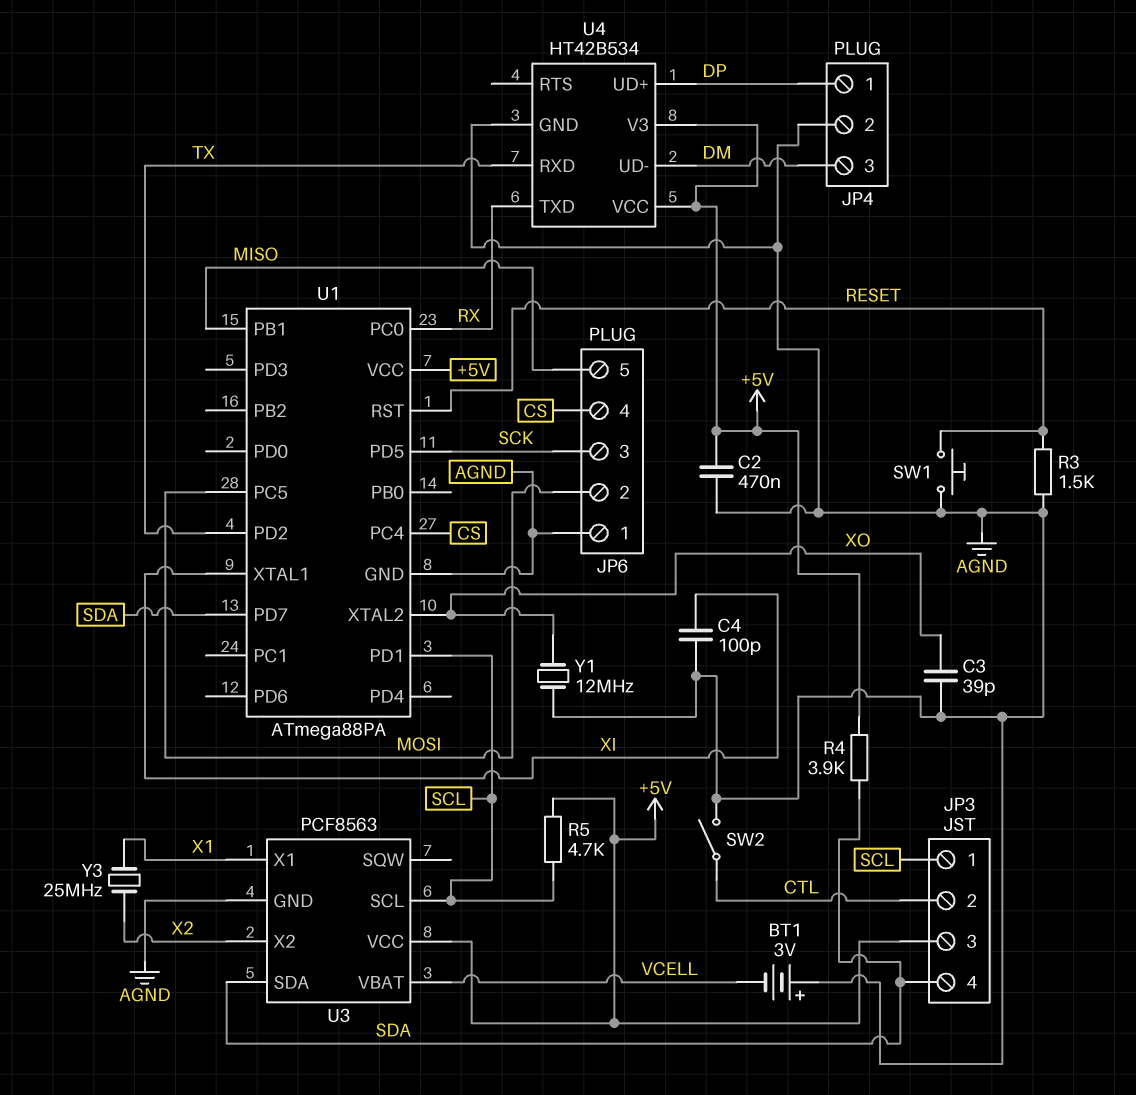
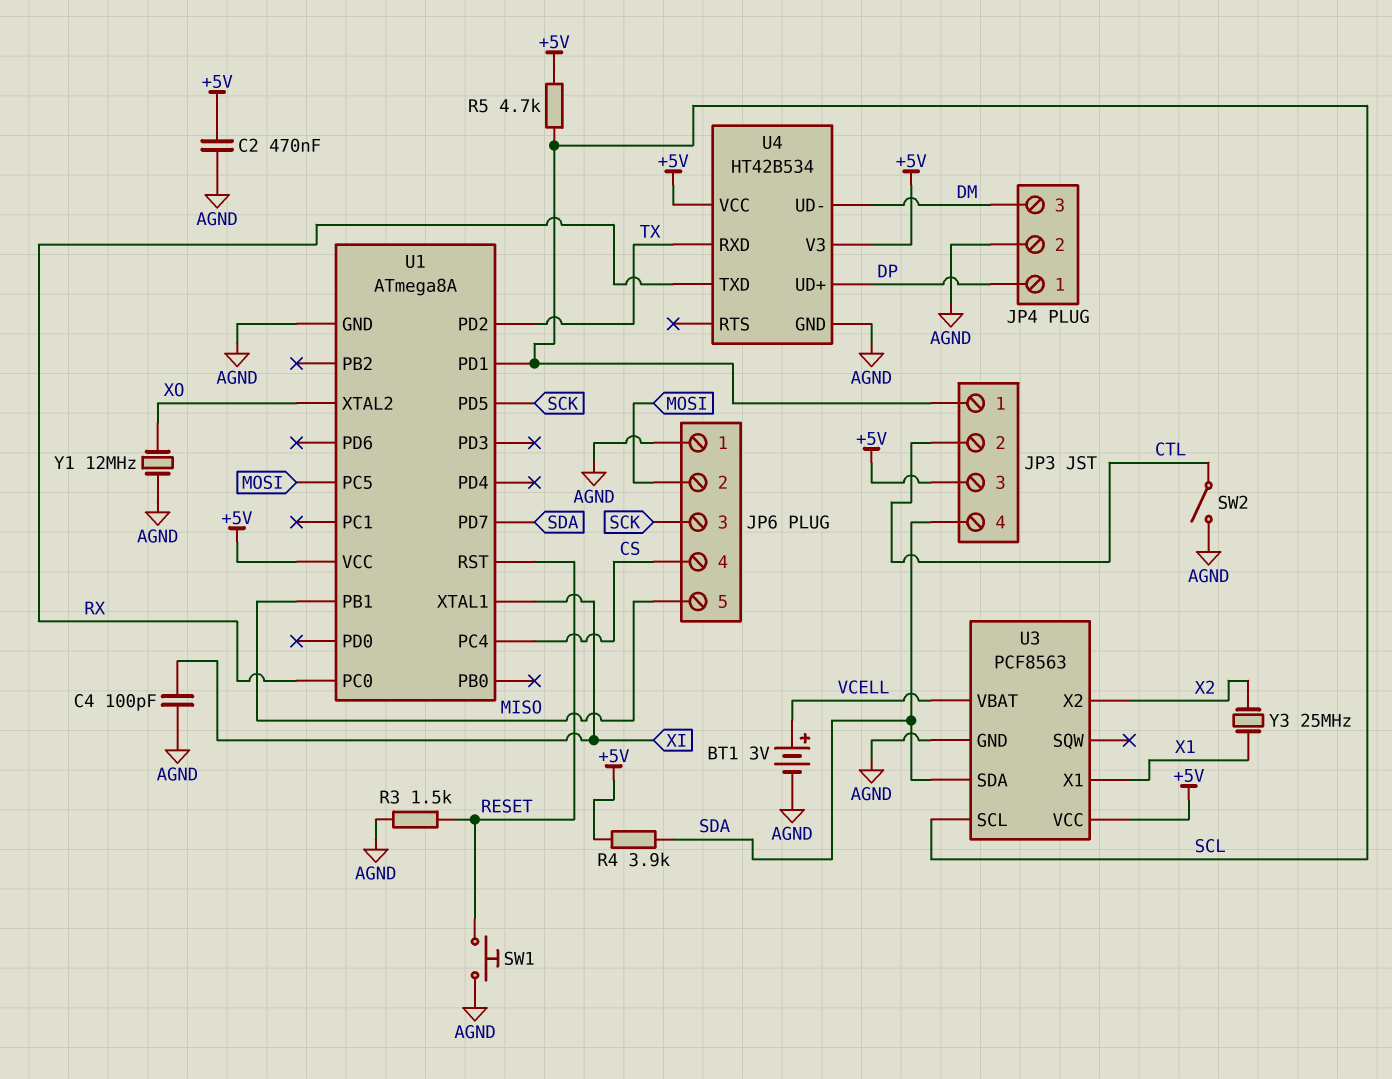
BT1: 3V (plus AGND, minus VCELL) -> 3V (plus VCELL, minus AGND)
C3: 39pF (AGND, XO) -> none
U1: ATmega88PA -> ATmega8A

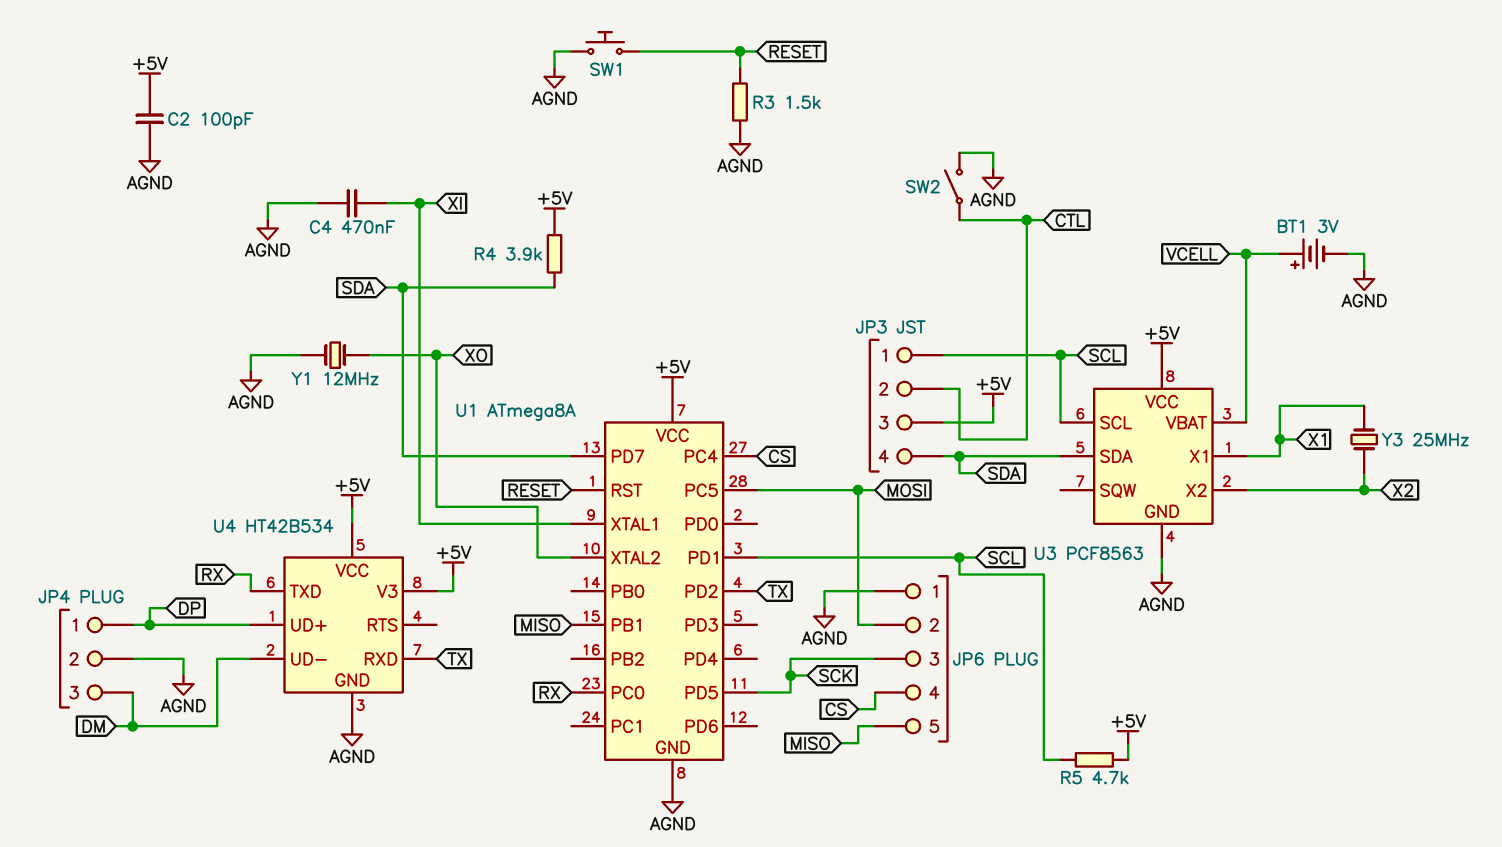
C2: 470nF (+5V, AGND) -> 100pF (+5V, AGND)
C4: 100pF (AGND, XI) -> 470nF (AGND, XI)

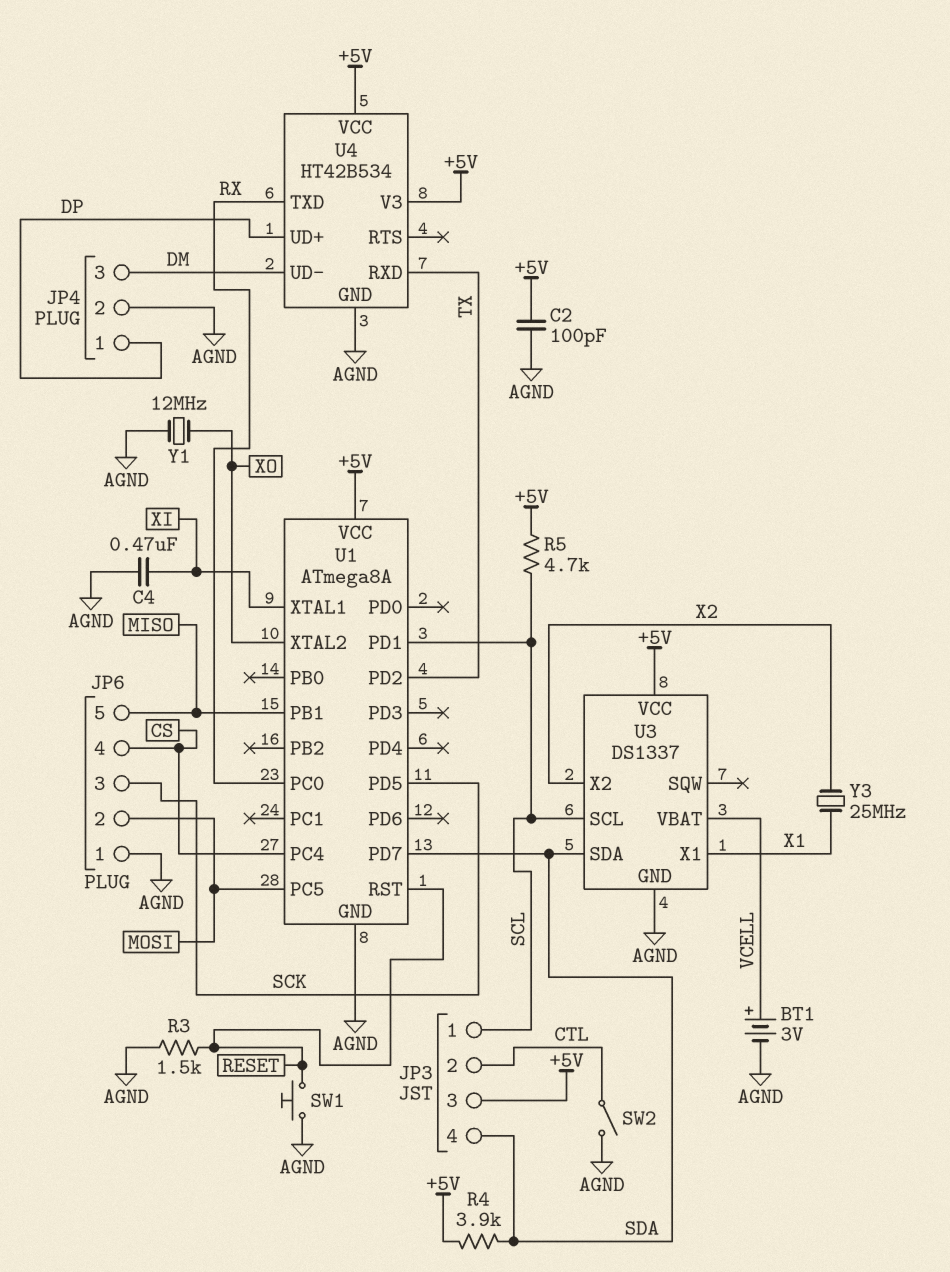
U3: PCF8563 -> DS1337

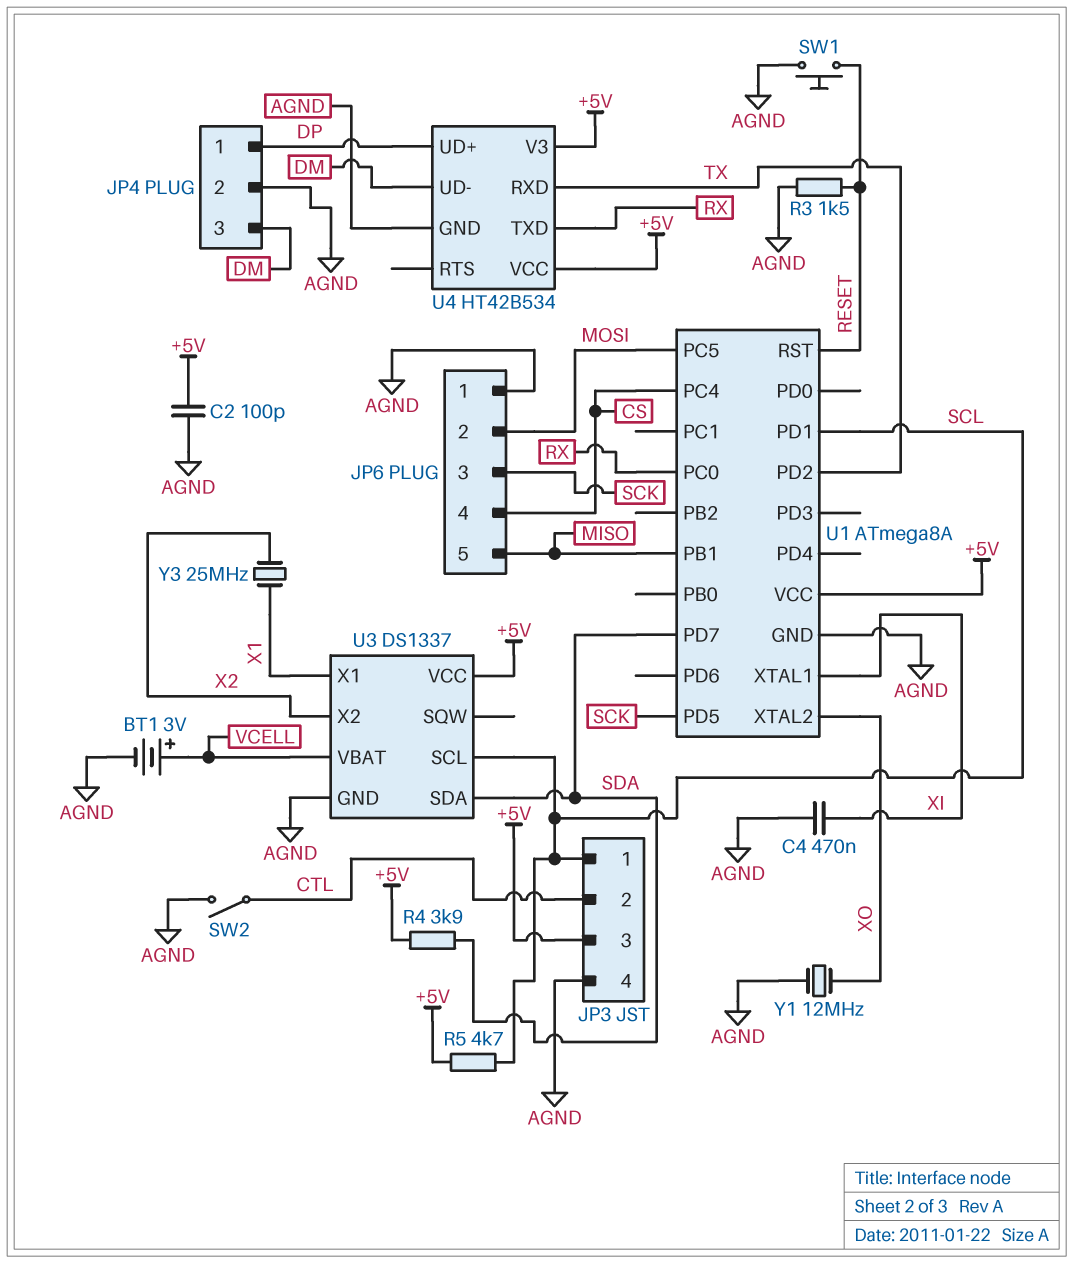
JP3 pin 4: SDA -> AGND

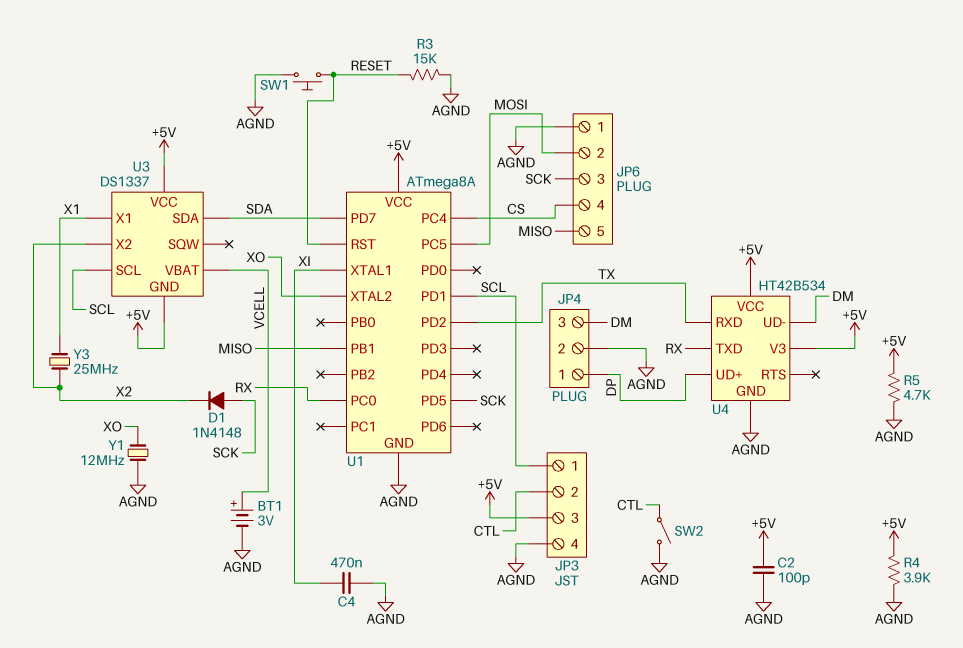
D1: none -> diode 1N4148 (A SCK, K X2)
R3: 1.5k (AGND, RESET) -> 15k (AGND, RESET)
R4: 3.9k (+5V, SDA) -> 3.9k (+5V, AGND)
R5: 4.7k (+5V, SCL) -> 4.7k (+5V, AGND)
U3 pin GND: AGND -> +5V

